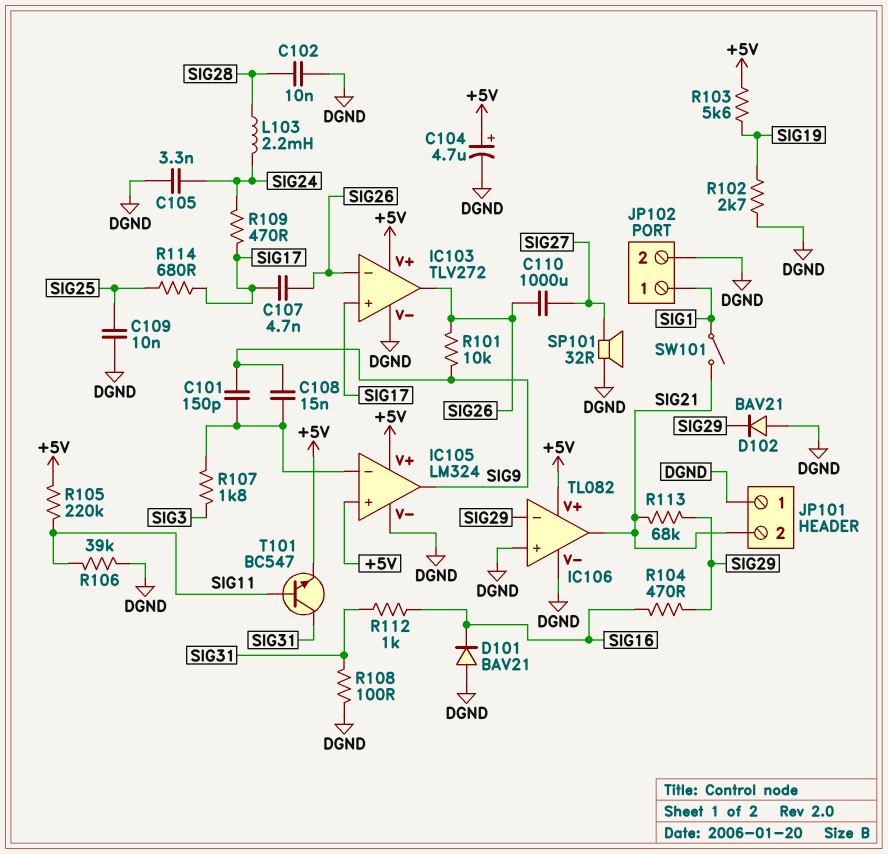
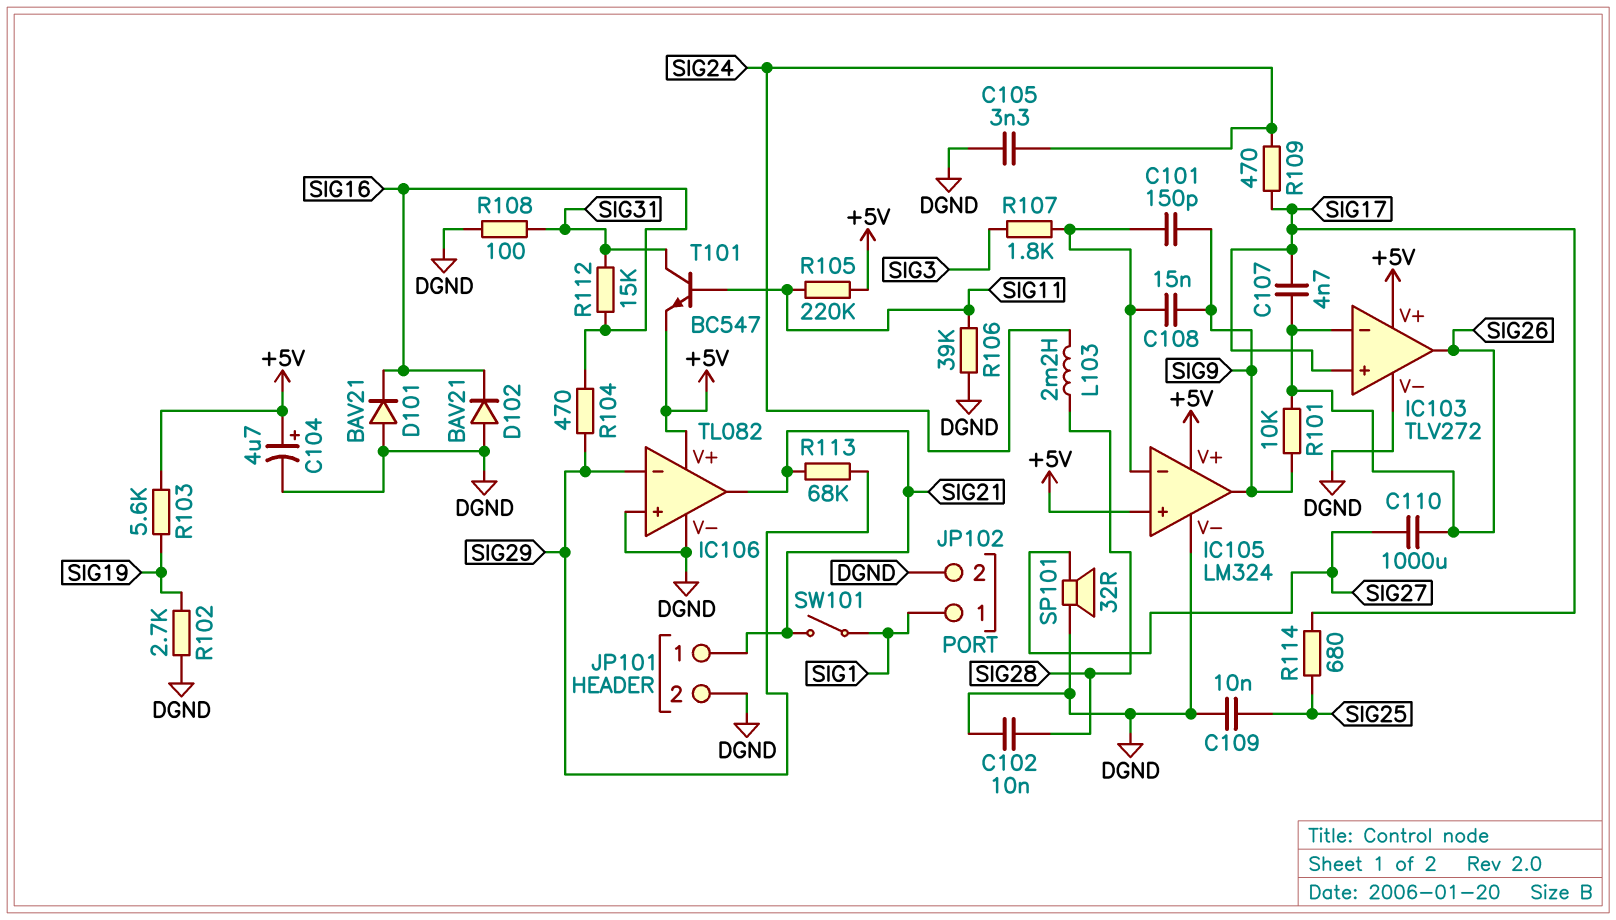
D102: diode BAV21 (A DGND, K SIG29) -> diode BAV21 (A DGND, K SIG16)
JP101 pin 1: DGND -> SIG21
JP101 pin 2: SIG21 -> DGND
R112: 1k (SIG16, SIG31) -> 15k (SIG16, SIG31)

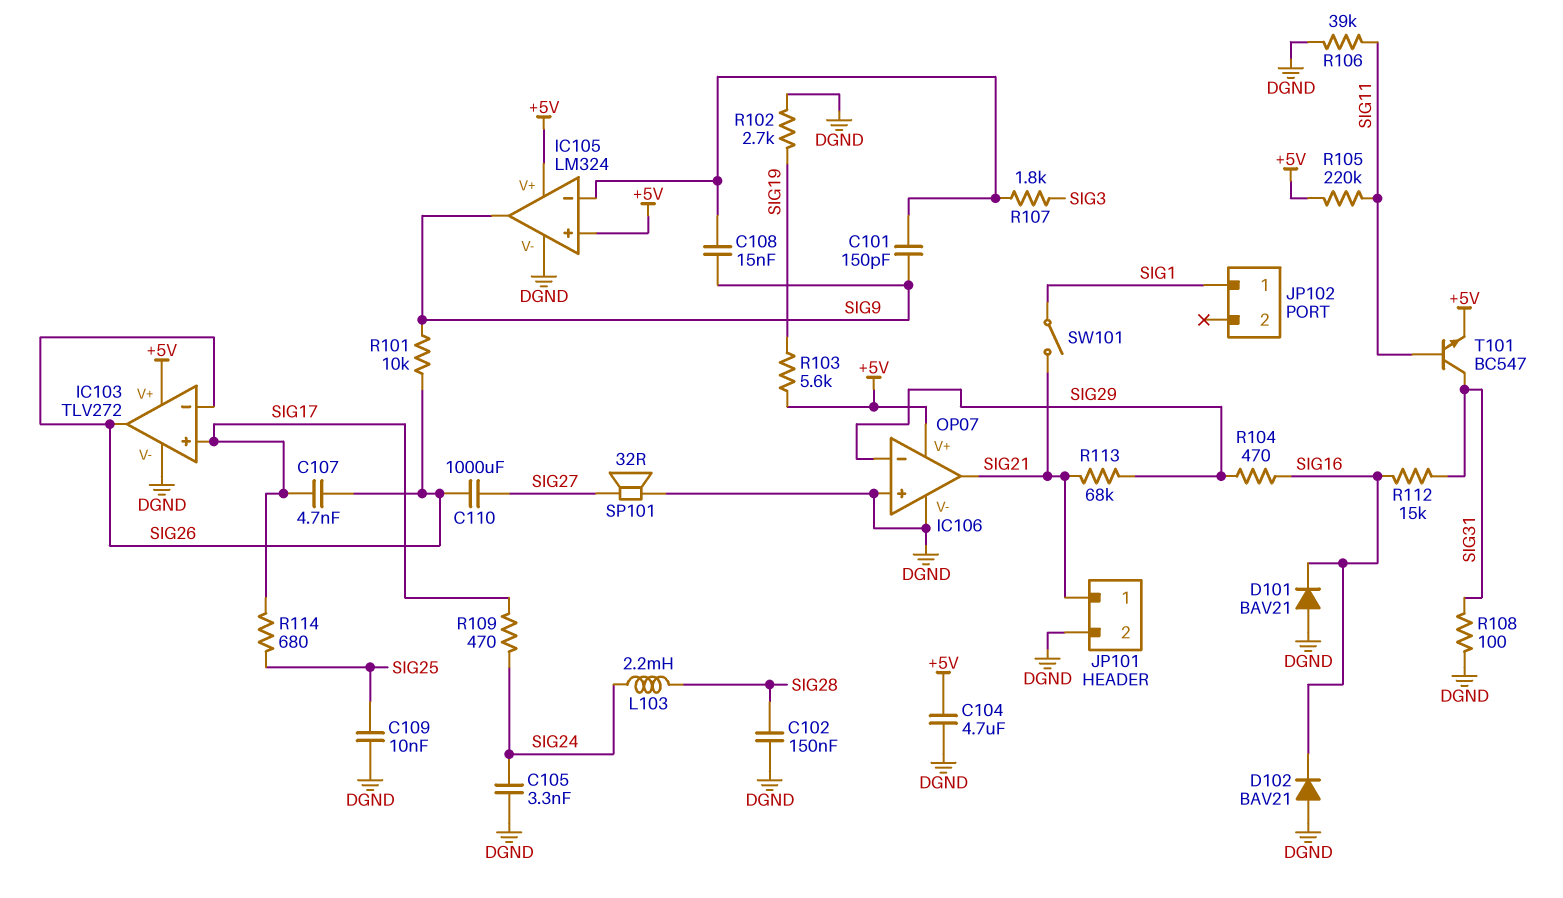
C102: 10nF (DGND, SIG28) -> 150nF (DGND, SIG28)
C104: 4.7uF (plus +5V, minus DGND) -> 4.7uF (+5V, DGND)
IC106: TL082 -> OP07
JP102 pin 2: DGND -> none

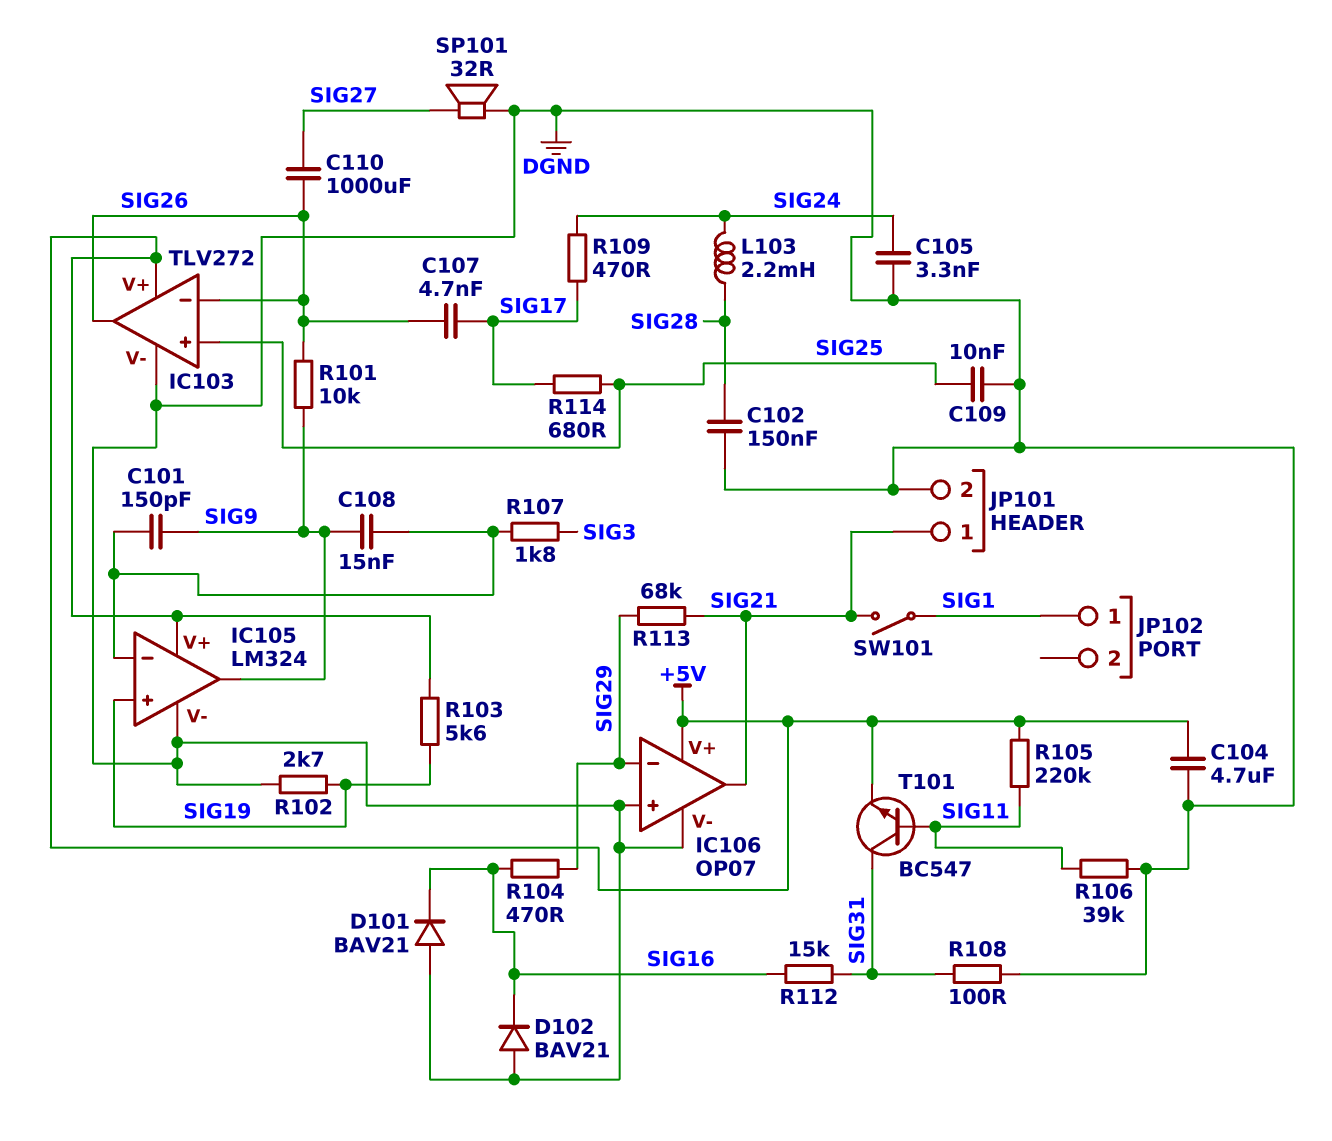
IC103 pin in+: SIG17 -> SIG25
IC105 pin in+: +5V -> SIG19

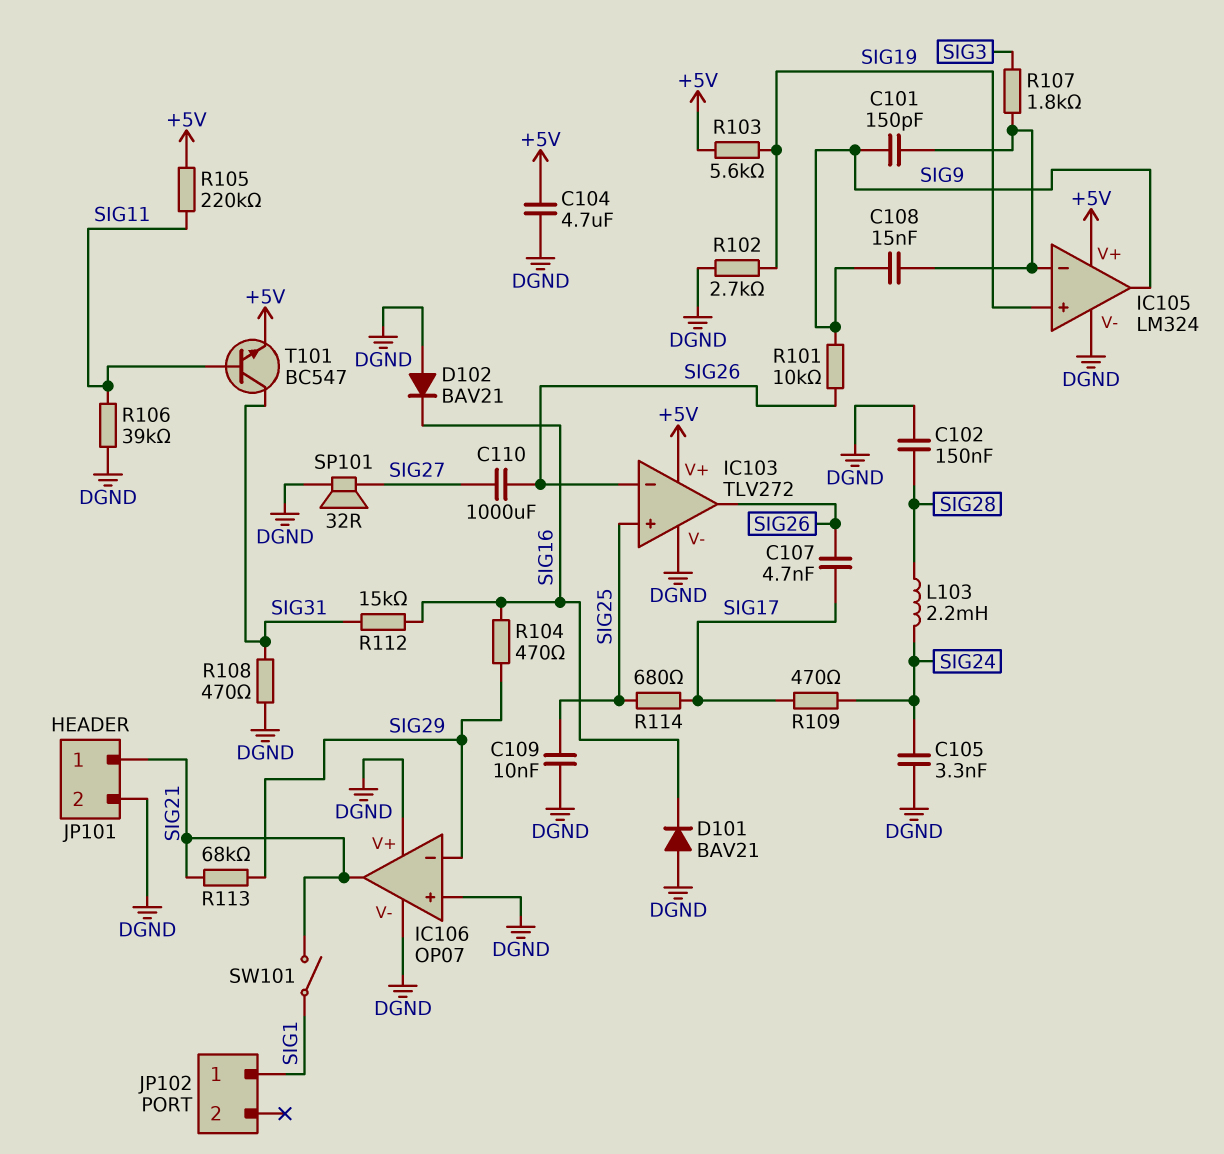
IC106 pin V+: +5V -> DGND
R108: 100 (DGND, SIG31) -> 470 (DGND, SIG31)

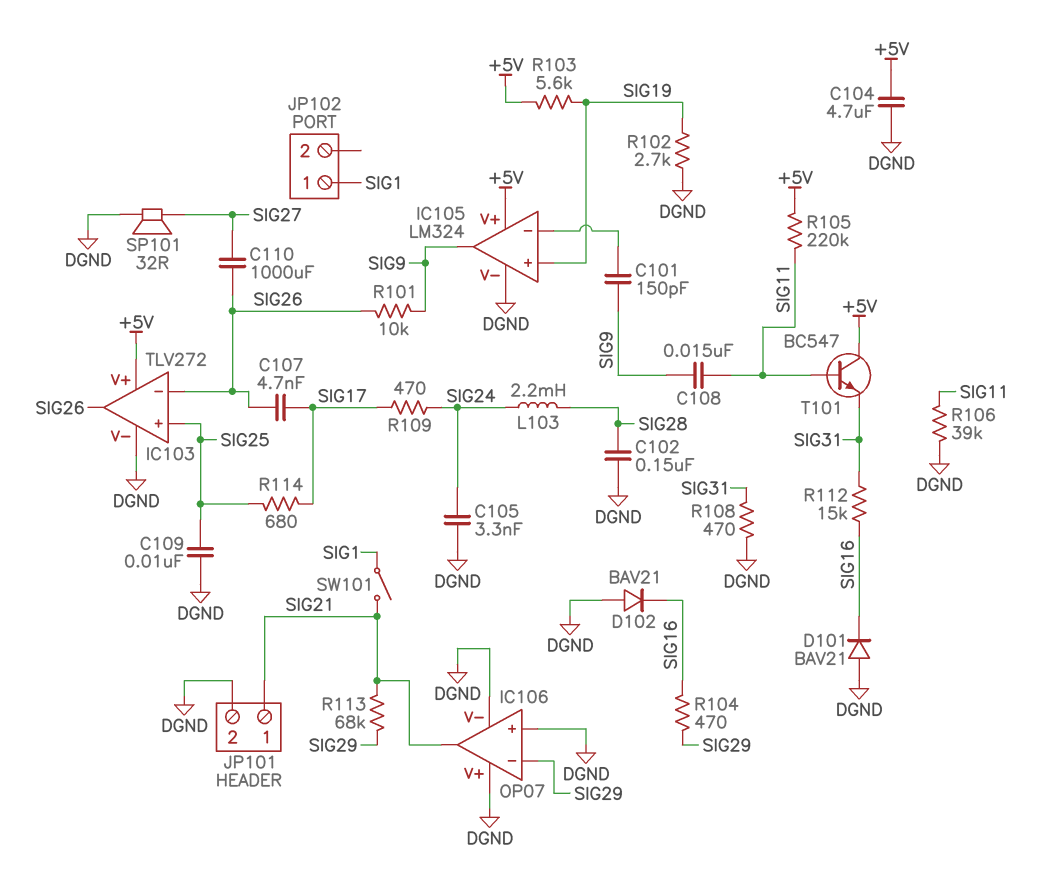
C108: 15nF (IC105/in-, SIG9) -> 15nF (SIG9, SIG11)
R107: 1.8k (IC105/in-, SIG3) -> none
T101: NPN BC547 (B SIG11, C SIG31, E +5V) -> NPN BC547 (B SIG11, C +5V, E SIG31)

